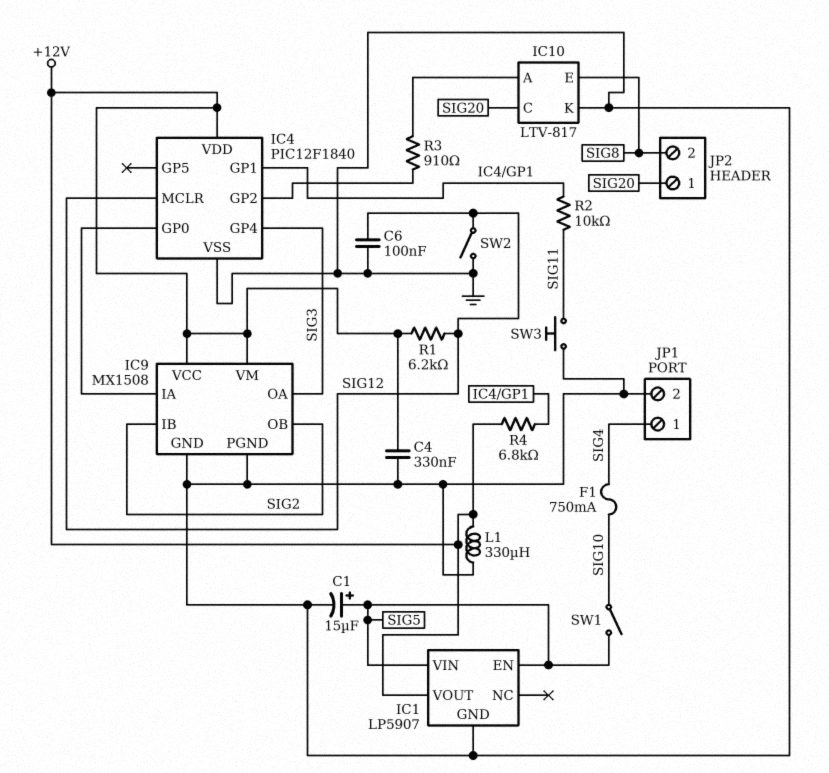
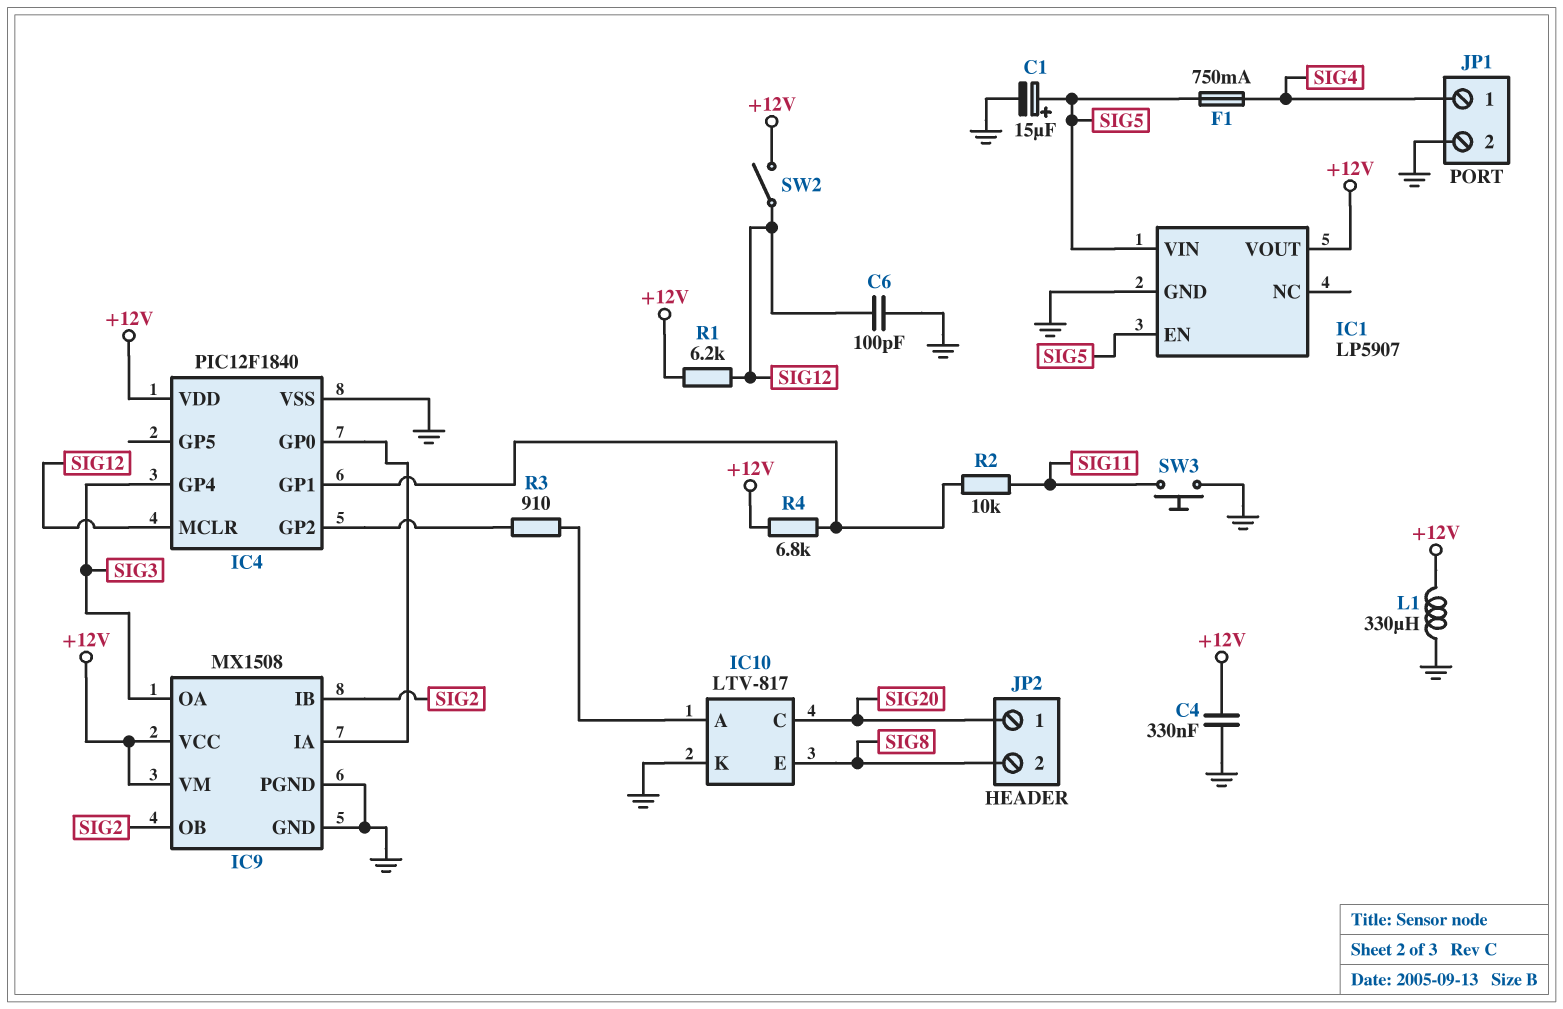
C6: 100nF (GND, SIG12) -> 100pF (GND, SIG12)
F1: 750mA (SIG4, SIG10) -> 750mA (SIG4, SIG5)
SW1: switch (SIG5, SIG10) -> none
SW2: switch (GND, SIG12) -> switch (+12V, SIG12)

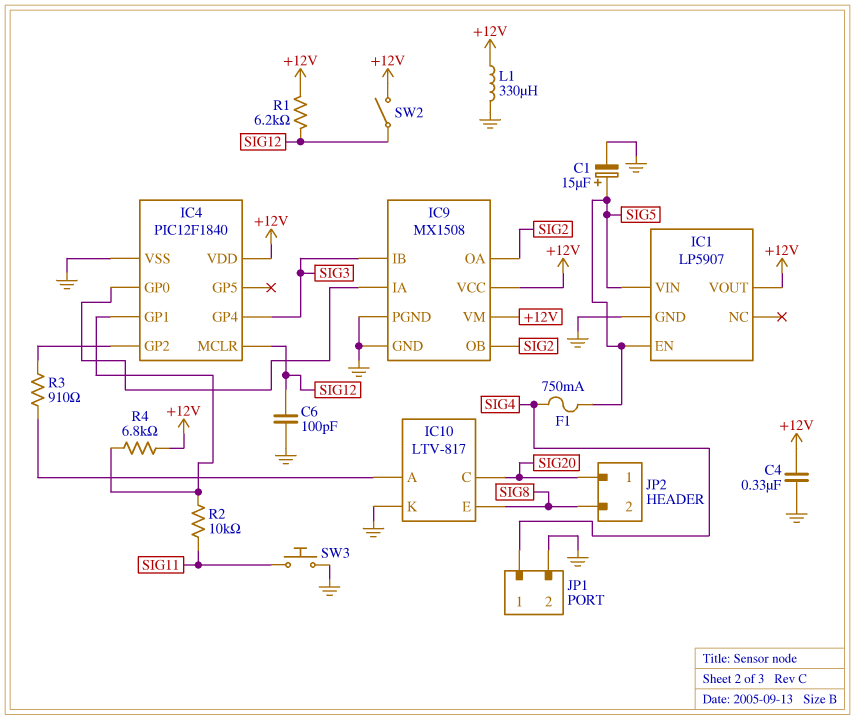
IC9 pin IB: SIG2 -> SIG3
IC9 pin OA: SIG3 -> SIG2

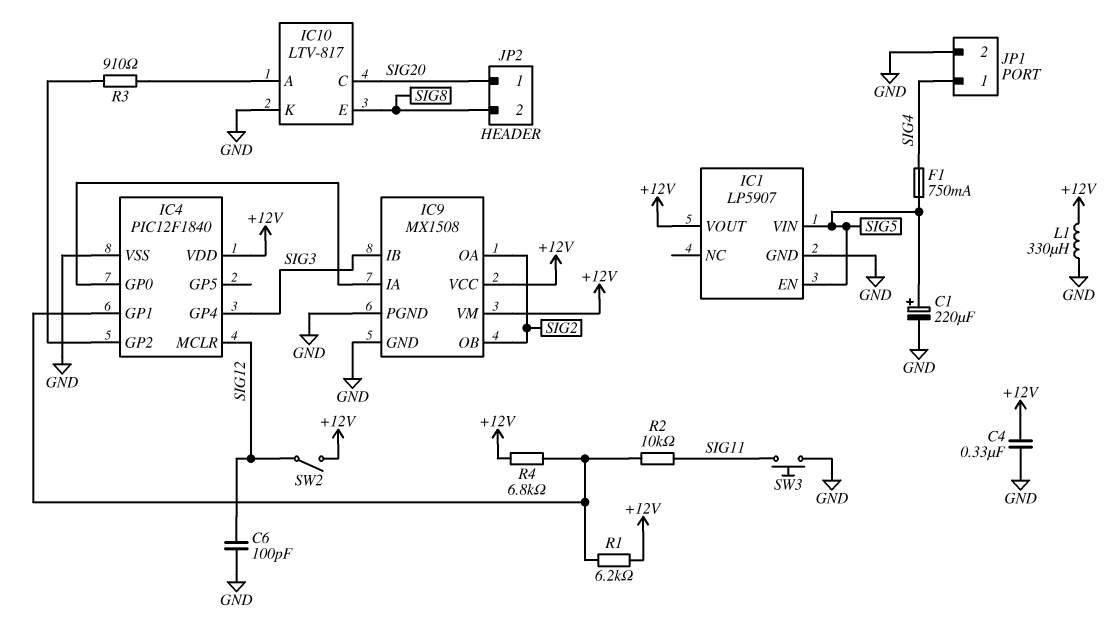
C1: 15uF (plus SIG5, minus GND) -> 220uF (plus SIG5, minus GND)
R1: 6.2k (+12V, SIG12) -> 6.2k (+12V, IC4/GP1)

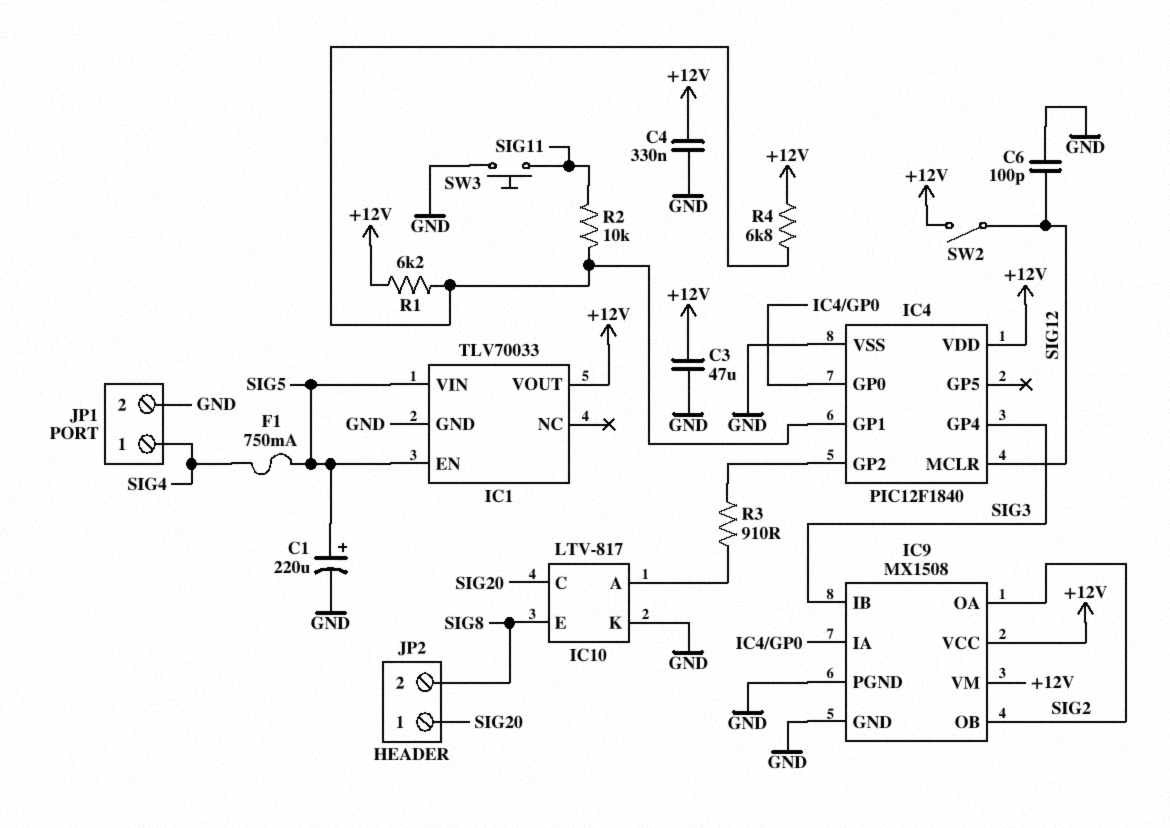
C3: none -> 47uF (+12V, GND)
IC1: LP5907 -> TLV70033
L1: 330uH (+12V, GND) -> none

